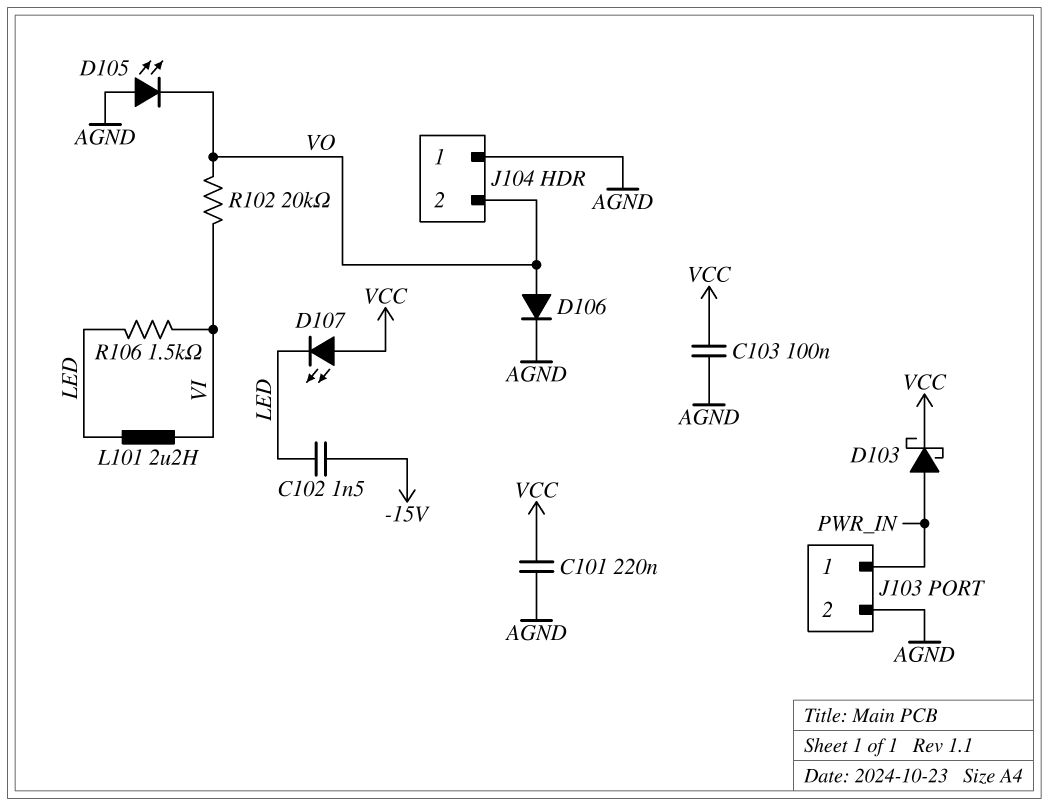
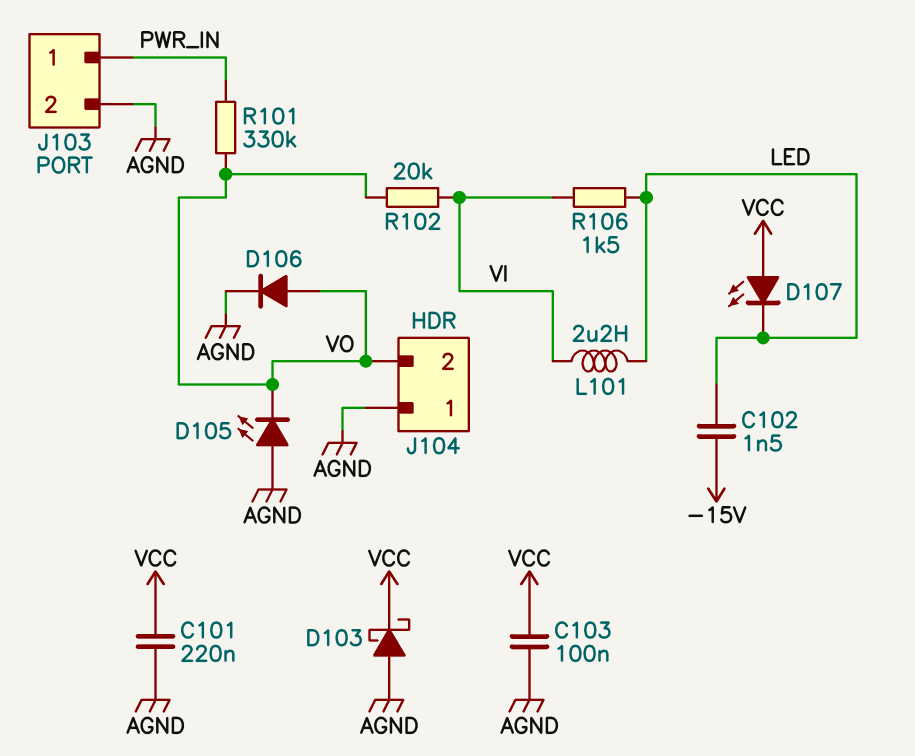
D103: schottky (A PWR_IN, K VCC) -> schottky (A AGND, K VCC)
R101: none -> 330k (PWR_IN, VO)

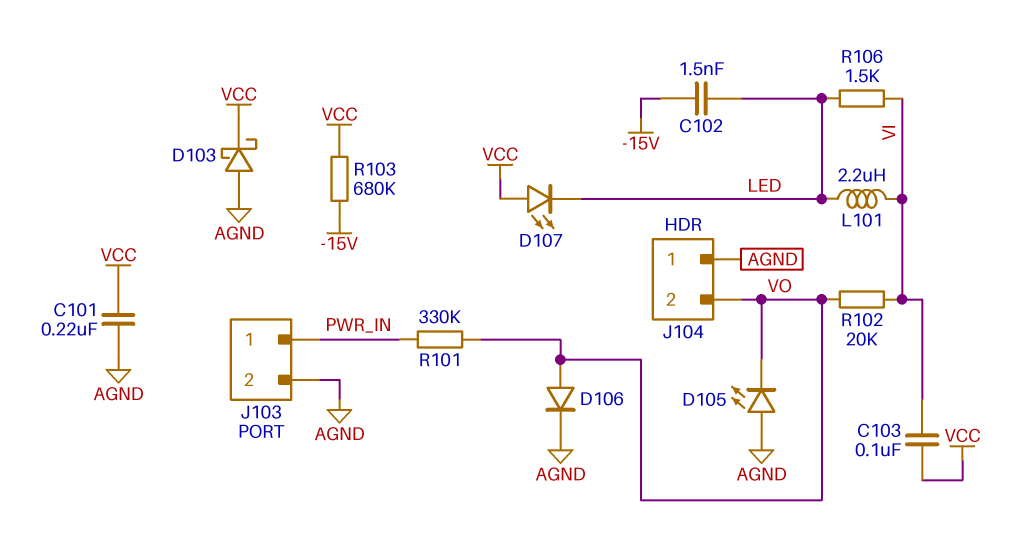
C103: 100nF (AGND, VCC) -> 100nF (VCC, VI)
R103: none -> 680k (-15V, VCC)

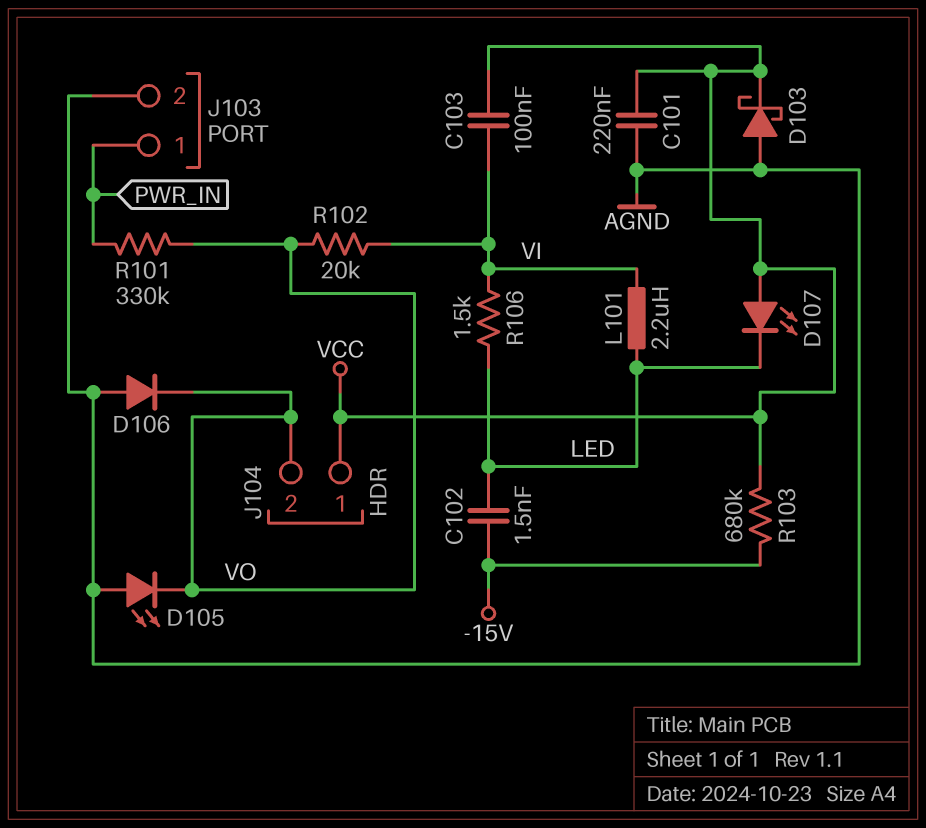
D106: diode (A VO, K AGND) -> diode (A AGND, K VO)
J104 pin 1: AGND -> VCC

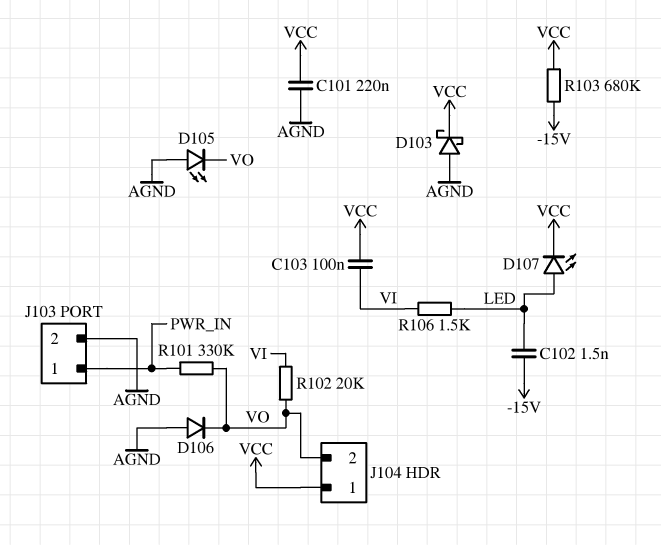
D107: LED (A VCC, K LED) -> LED (A LED, K VCC)
L101: 2.2uH (LED, VI) -> none

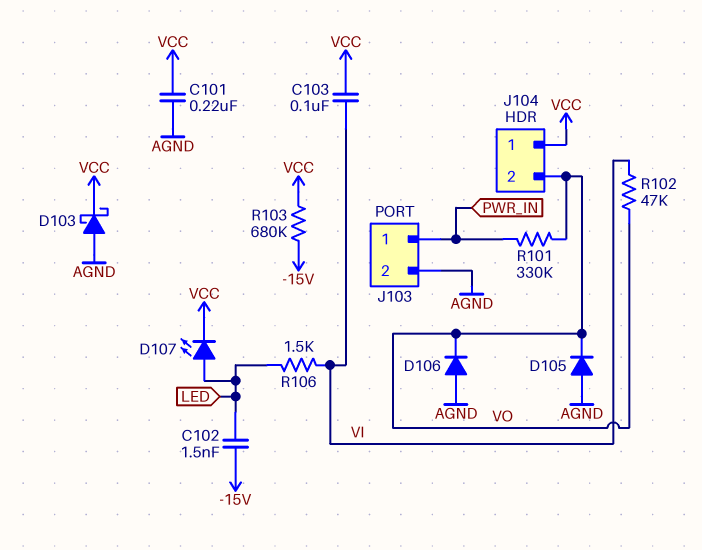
D105: LED (A AGND, K VO) -> diode (A AGND, K VO)
R102: 20k (VI, VO) -> 47k (VI, VO)

